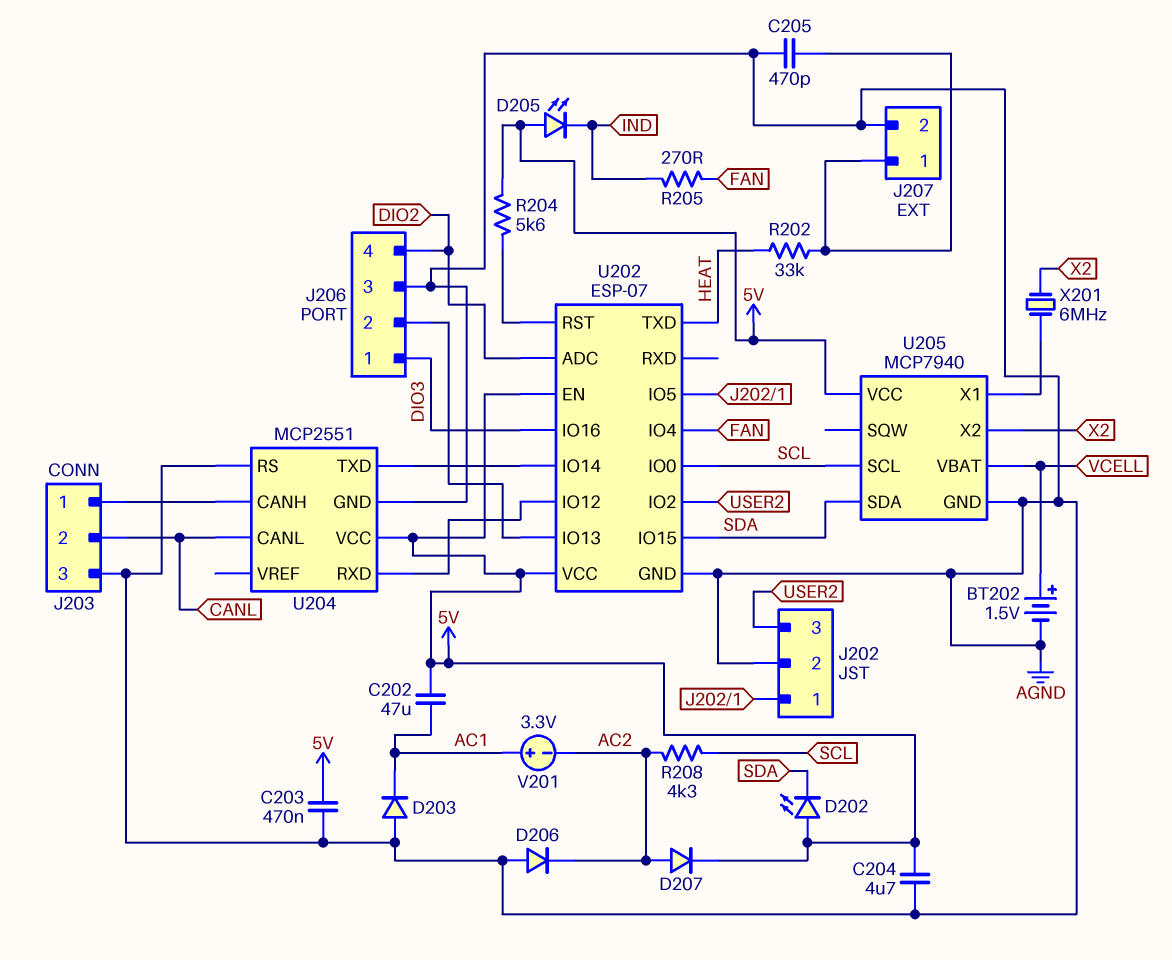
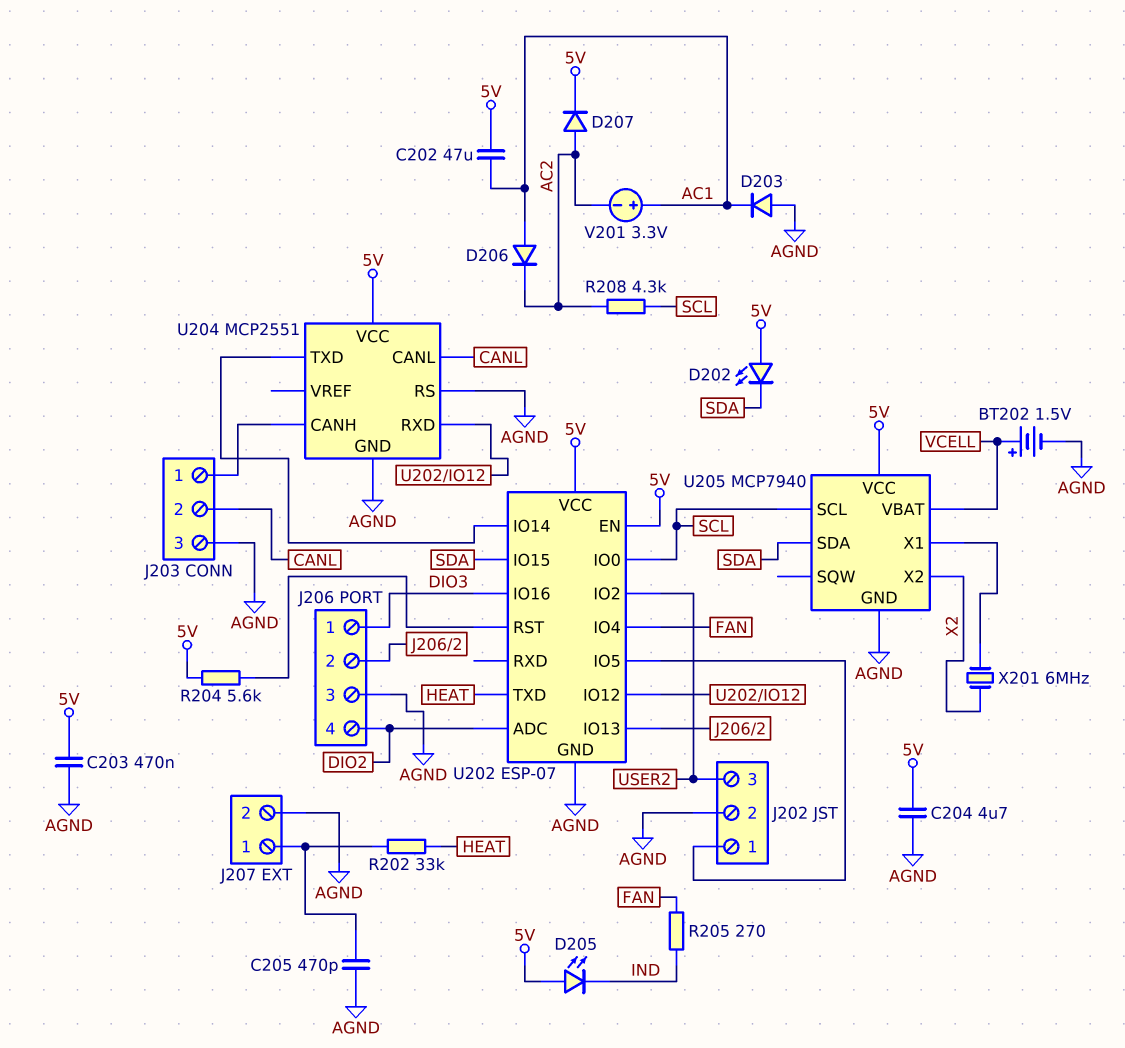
D206: diode (A AGND, K AC2) -> diode (A AC1, K AC2)

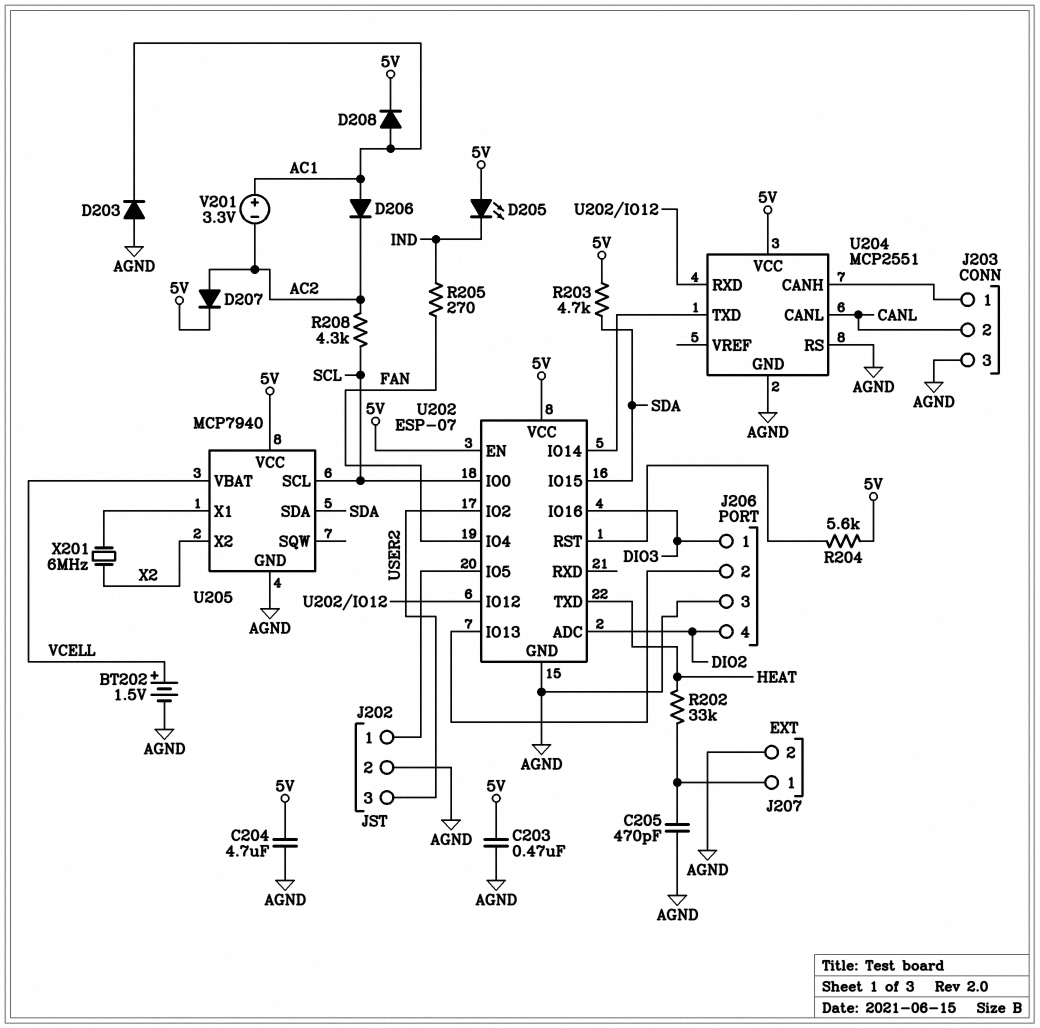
C202: 47uF (5V, AC1) -> none
D202: LED (A 5V, K SDA) -> none
D208: none -> diode (A AC1, K 5V)
R203: none -> 4.7k (5V, SDA)

